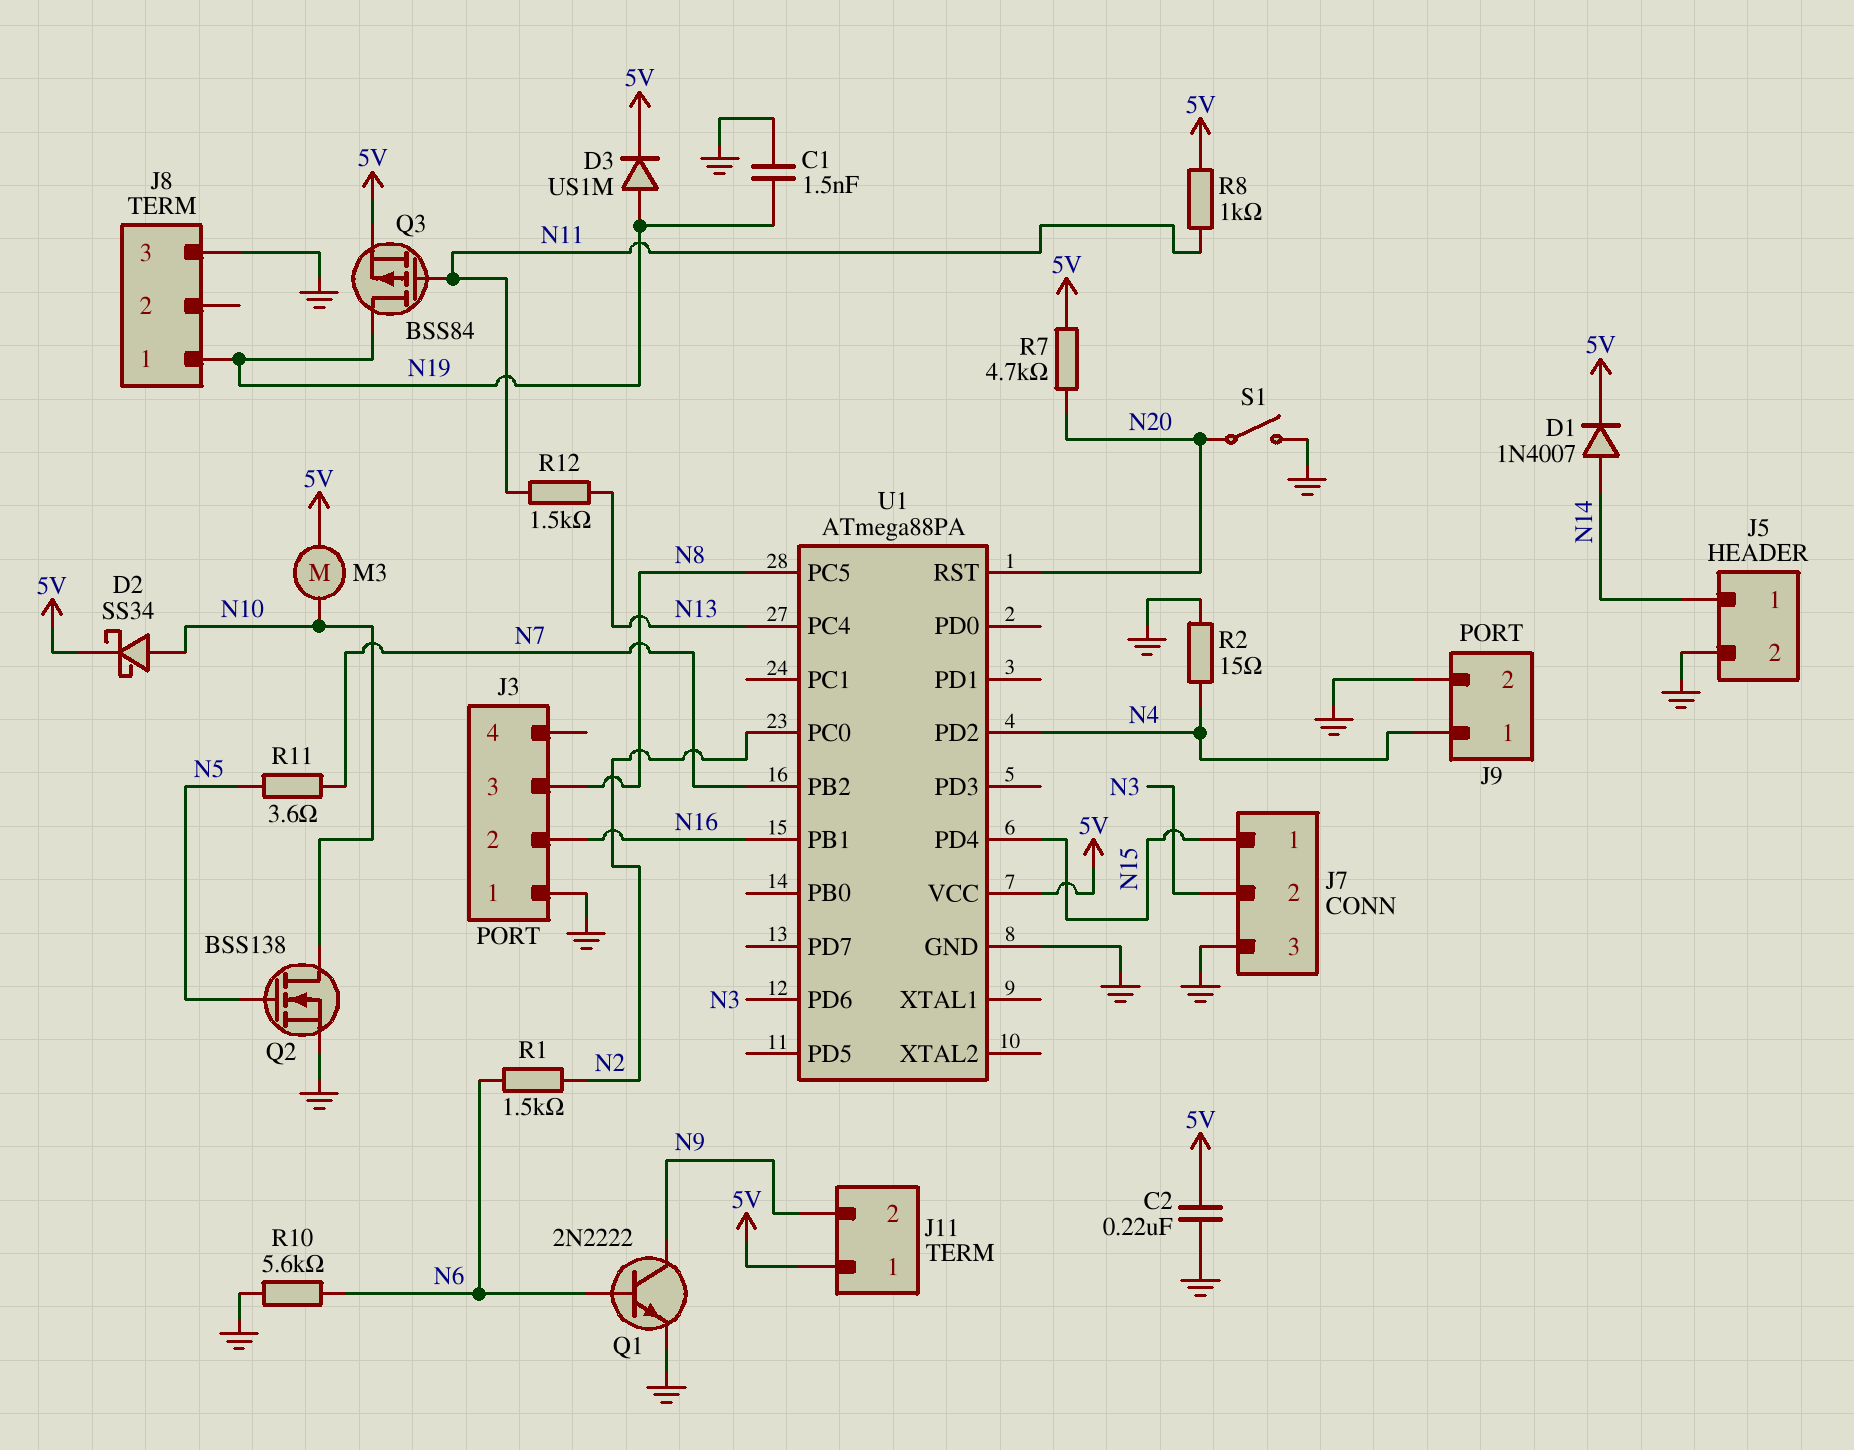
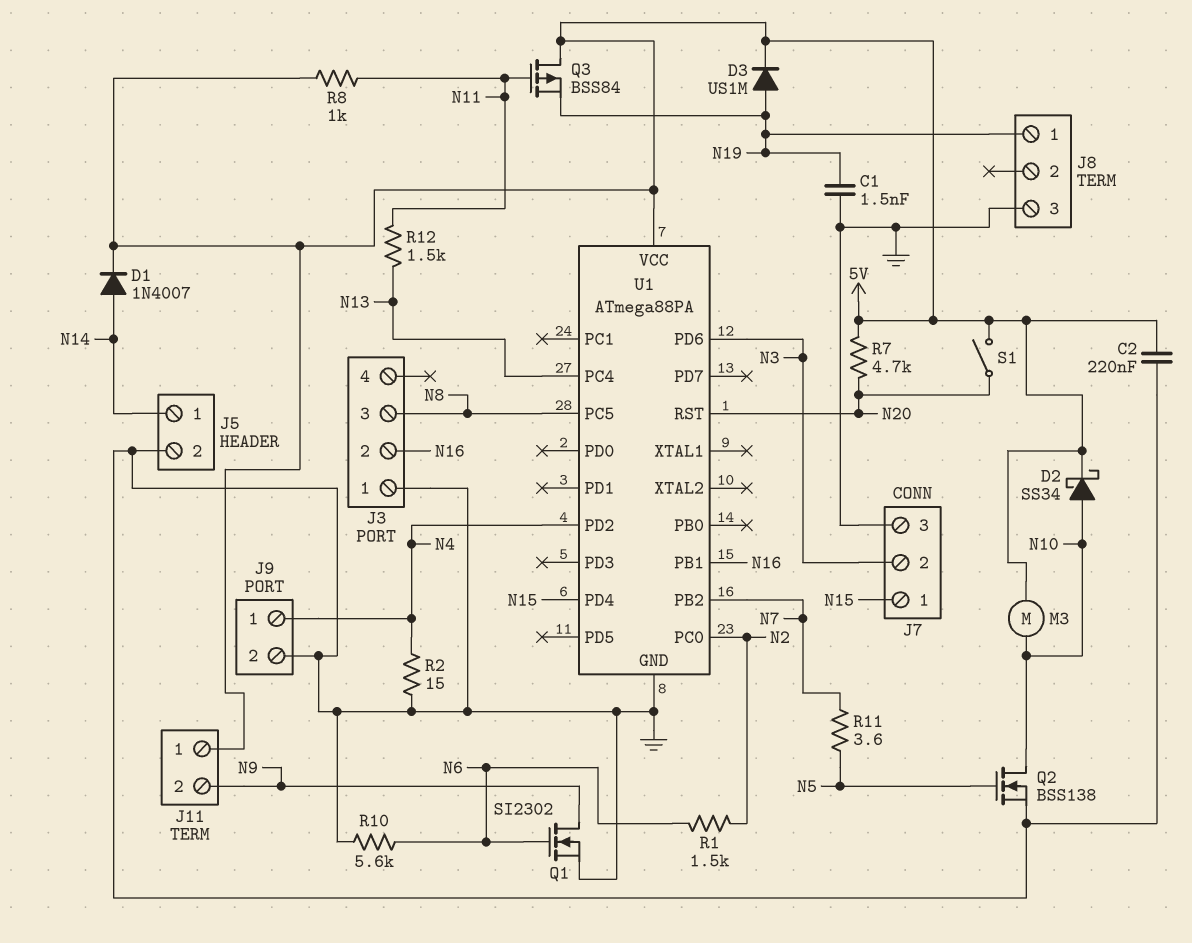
Q1: NPN 2N2222 (B N6, C N9, E GND) -> NMOS SI2302 (G N6, D N9, S GND)
Q3: PMOS BSS84 (G N11, D N19, S 5V) -> PMOS BSS84 (G N11, D 5V, S N19)
S1: switch (GND, N20) -> switch (5V, N20)

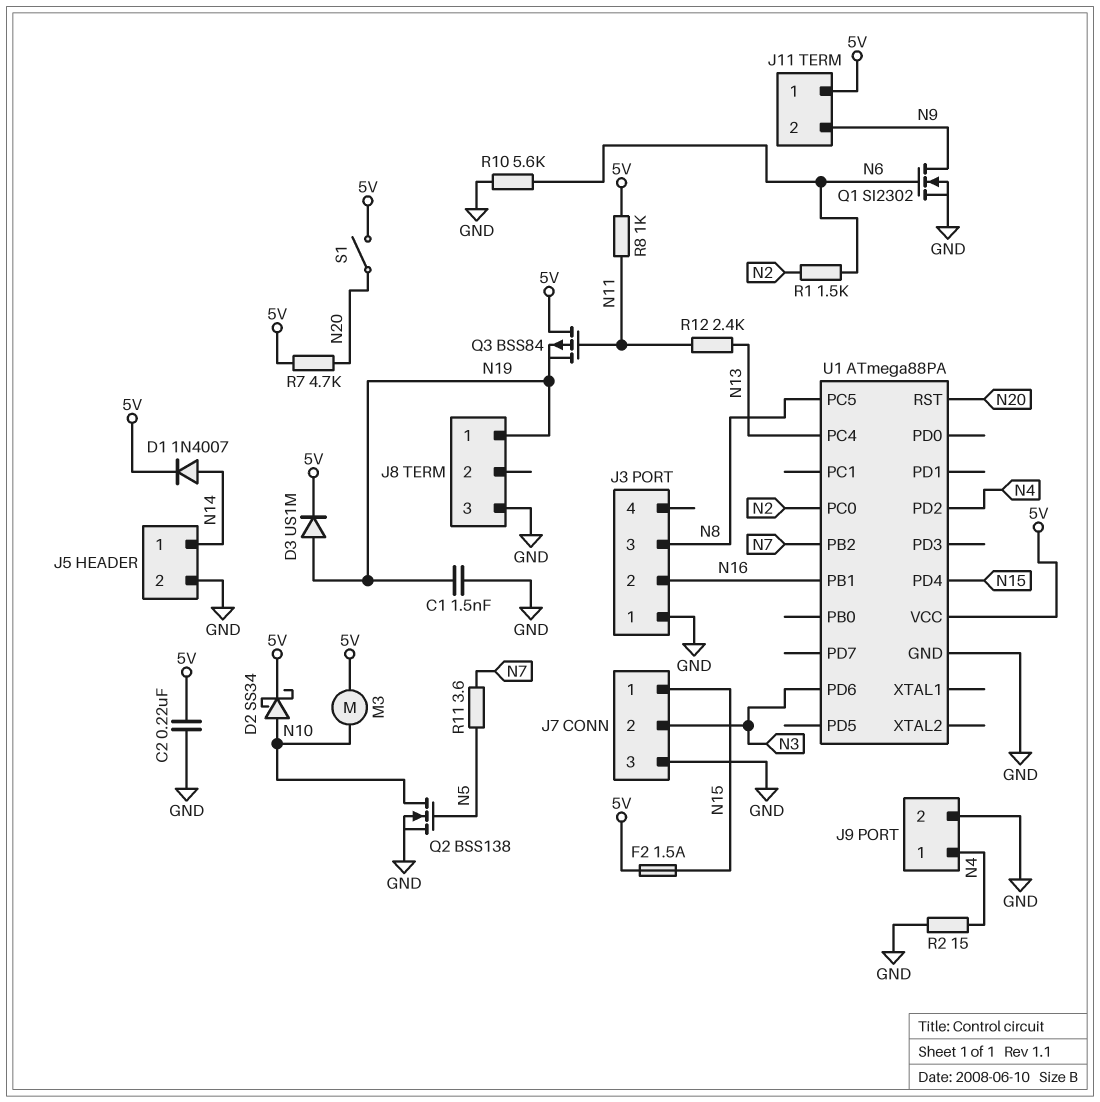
F2: none -> 1.5A (5V, N15)
R12: 1.5k (N11, N13) -> 2.4k (N11, N13)

